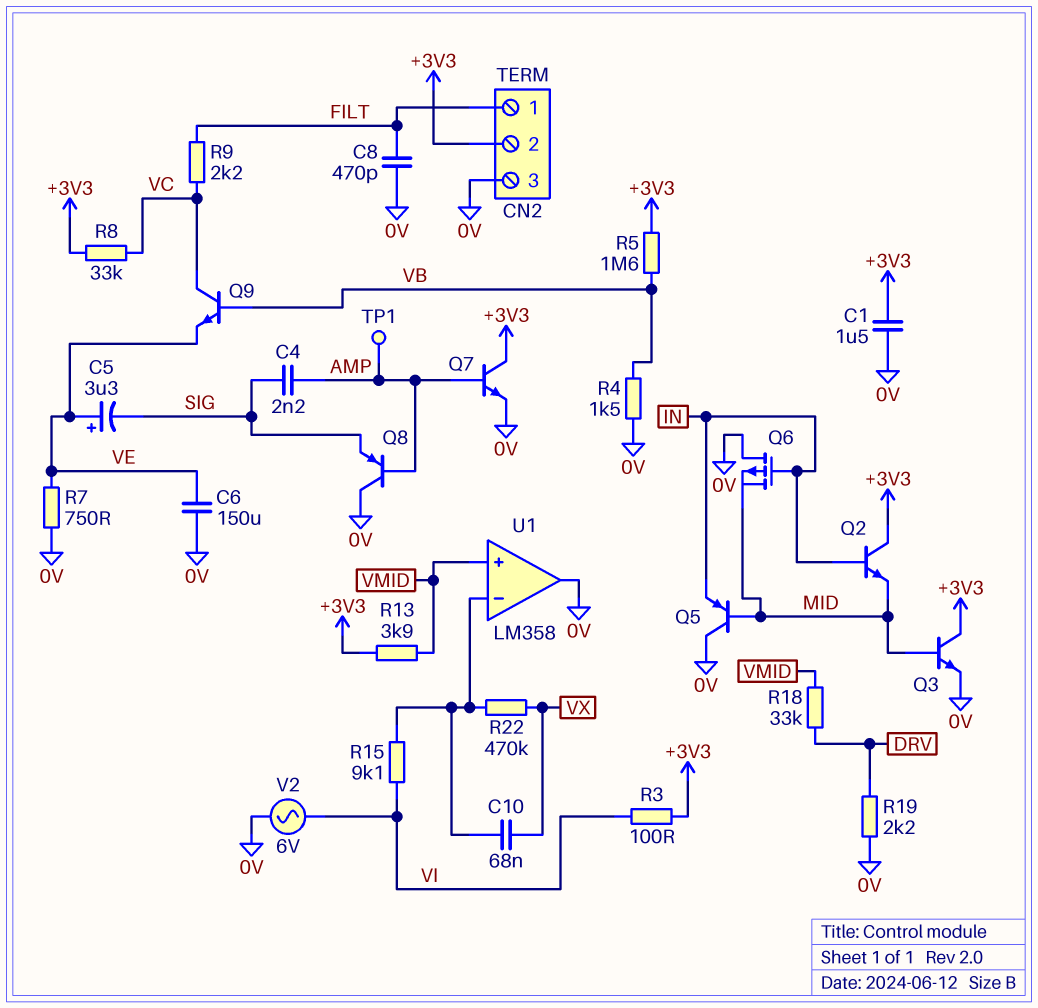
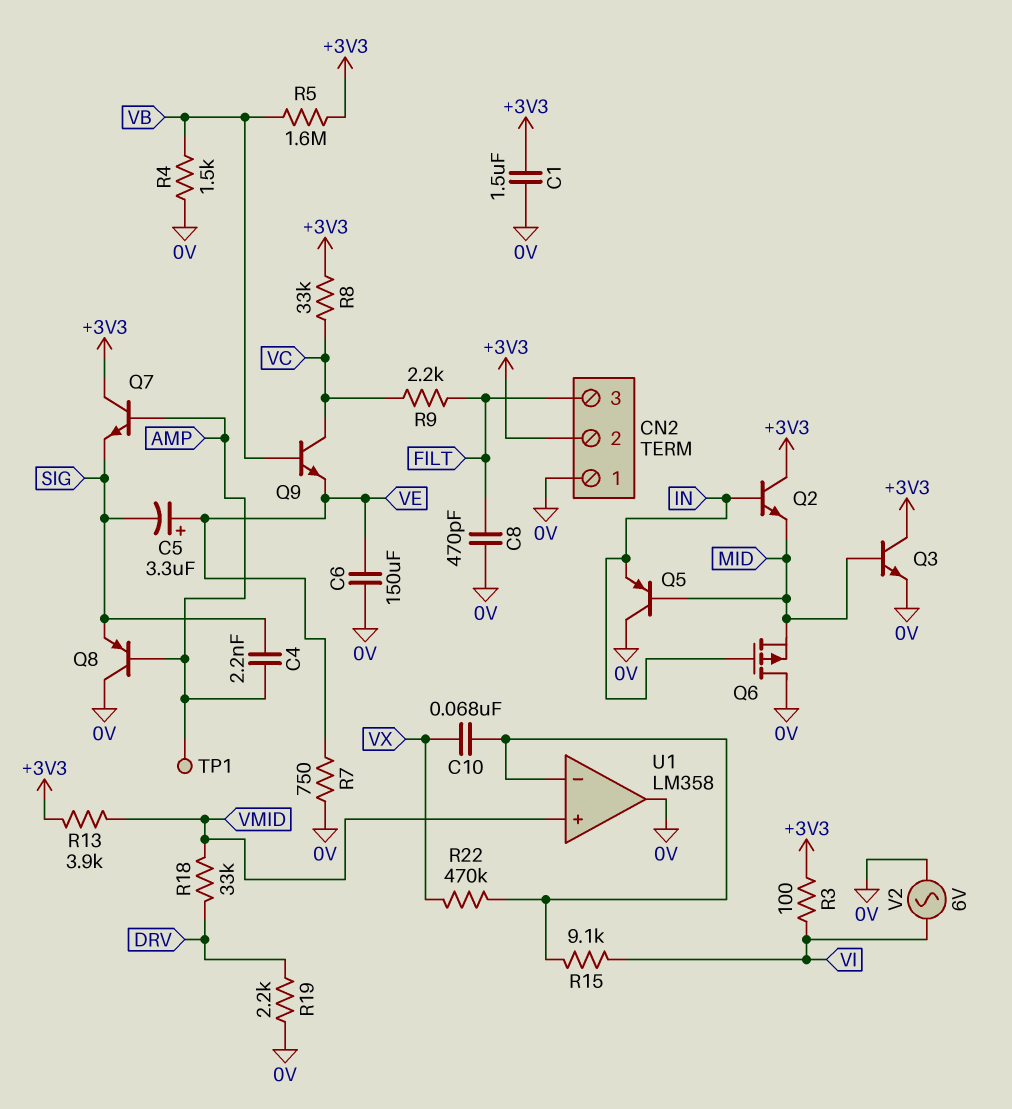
CN2 pin 1: FILT -> 0V
CN2 pin 3: 0V -> FILT
Q7: NPN (B AMP, C +3V3, E 0V) -> NPN (B AMP, C +3V3, E SIG)

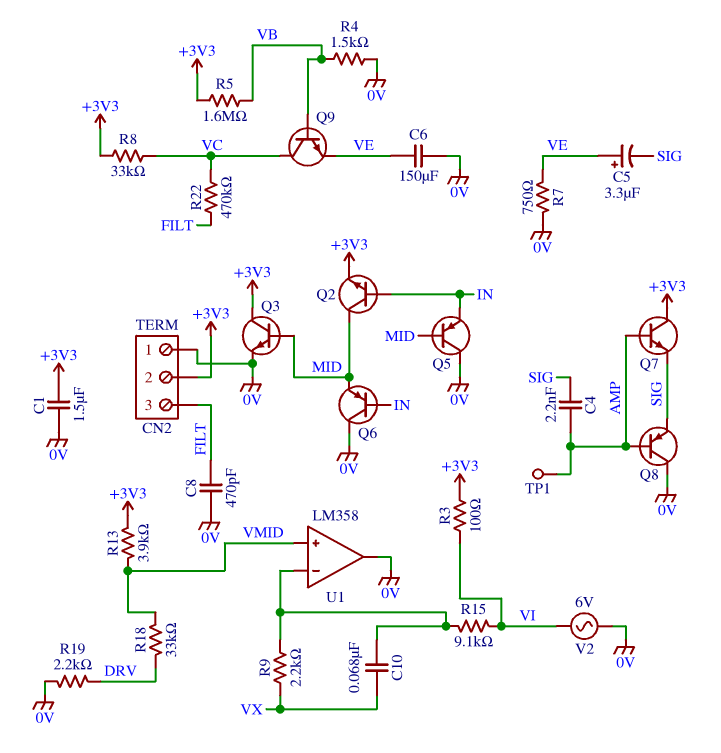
Q2: NPN (B IN, C +3V3, E MID) -> NPN (B IN, C MID, E +3V3)
Q6: PMOS (G IN, D 0V, S MID) -> PNP (B IN, C 0V, E MID)
R9: 2.2k (FILT, VC) -> 2.2k (U1/in-, VX)
R22: 470k (U1/in-, VX) -> 470k (FILT, VC)

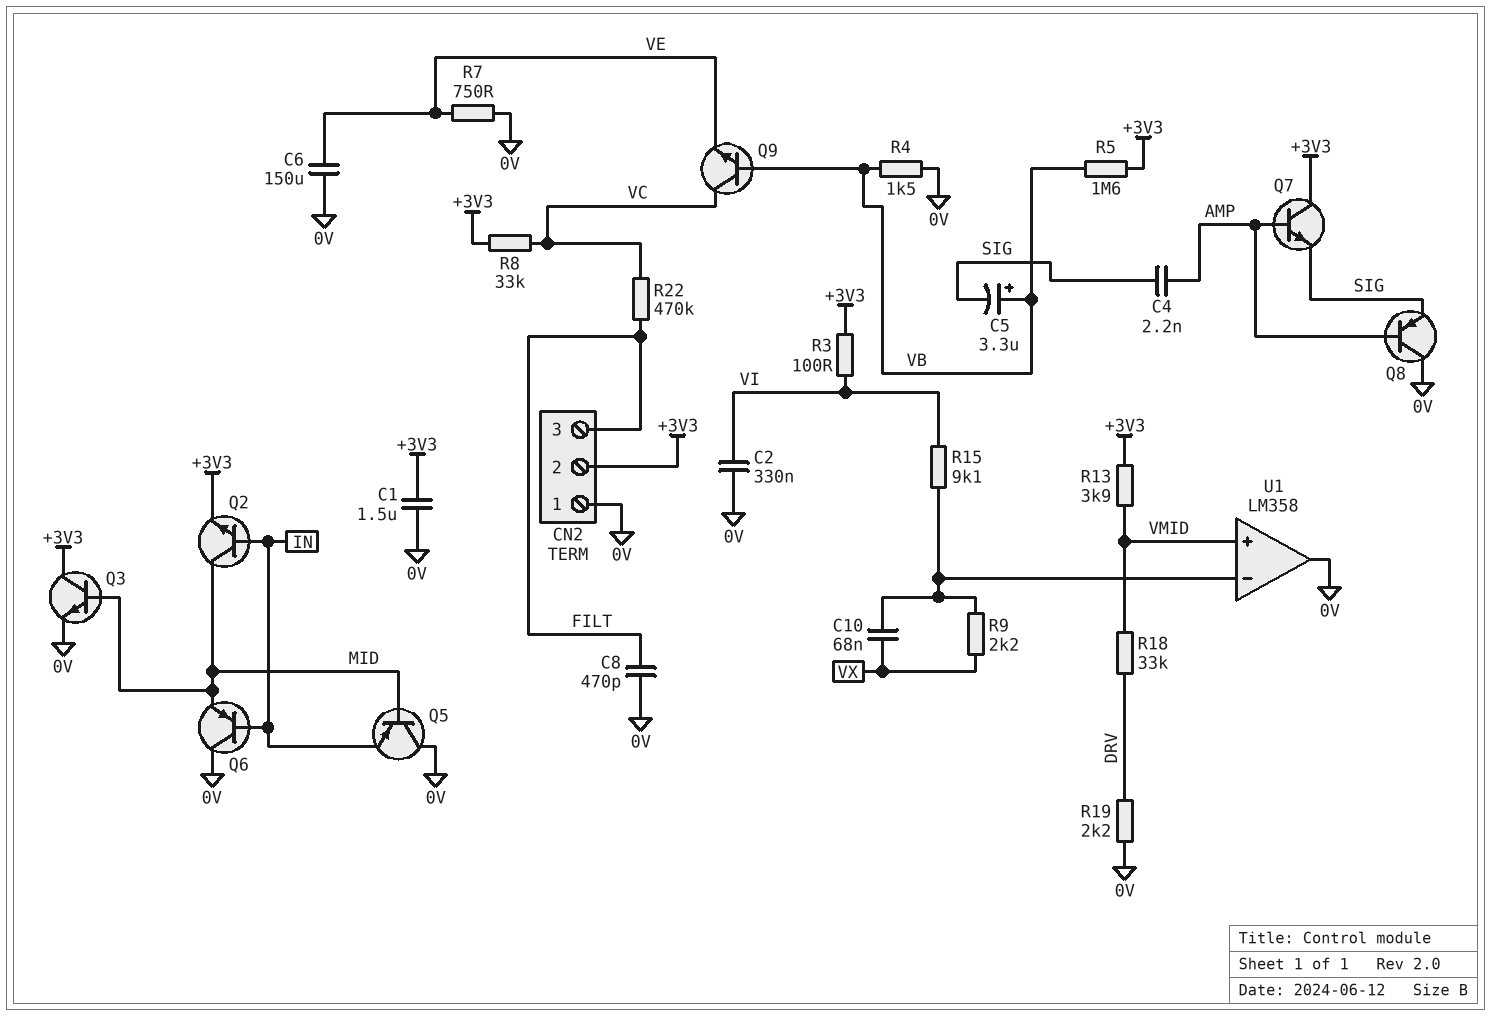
C2: none -> 330nF (0V, VI)
C5: 3.3uF (plus VE, minus SIG) -> 3.3uF (plus VB, minus SIG)
TP1: test point (AMP) -> none
V2: AC 6V (0V, VI) -> none

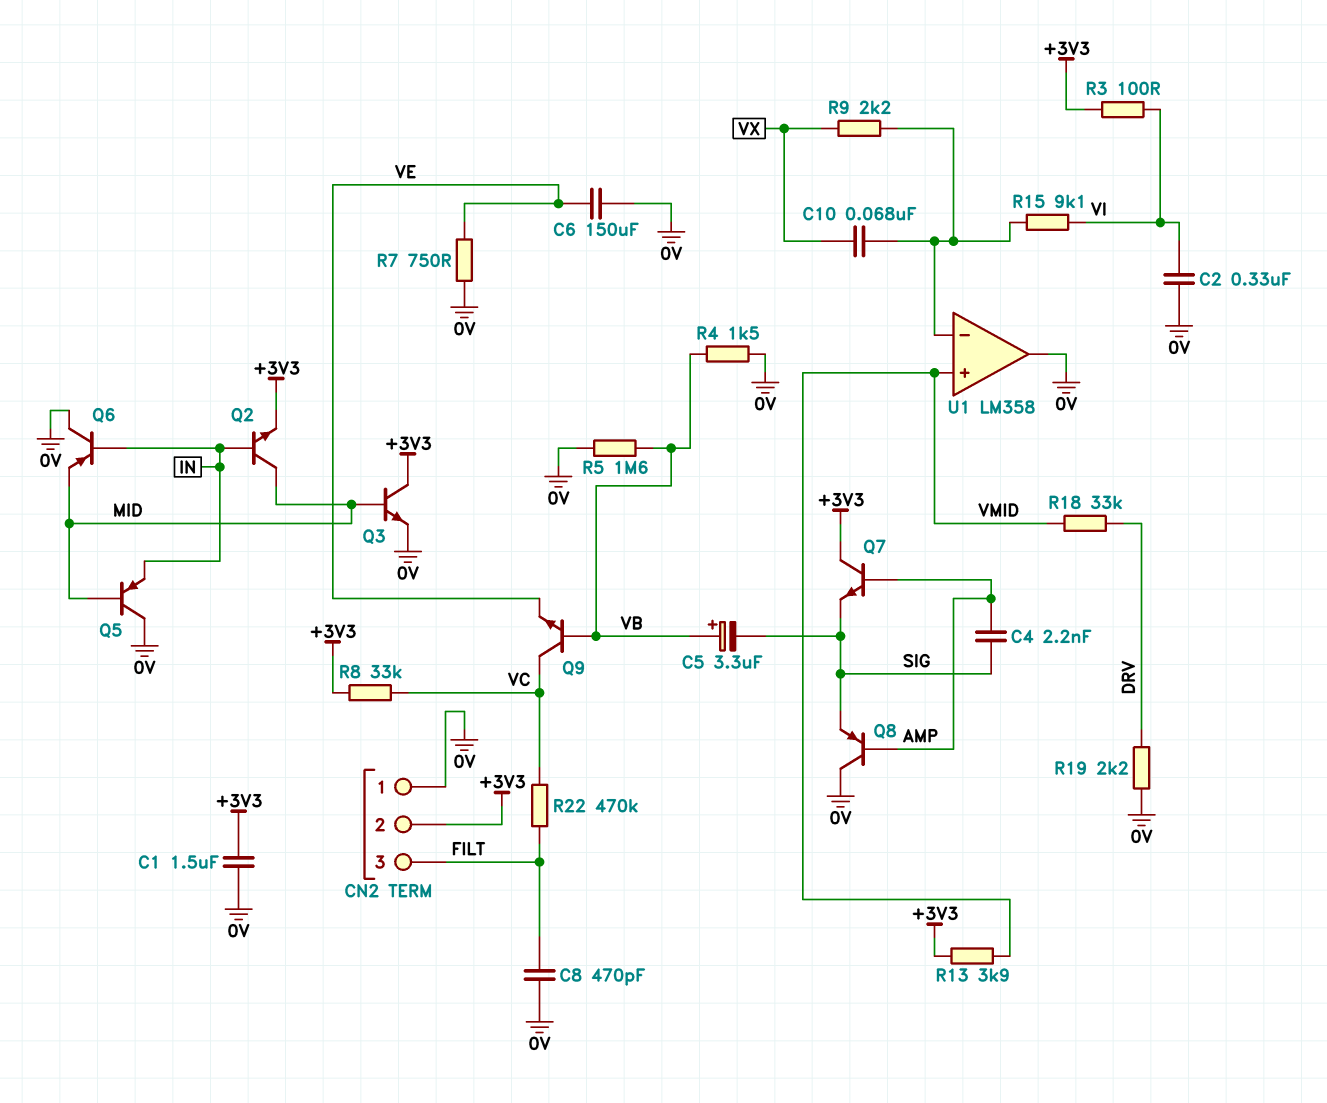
R5: 1.6M (+3V3, VB) -> 1.6M (0V, VB)

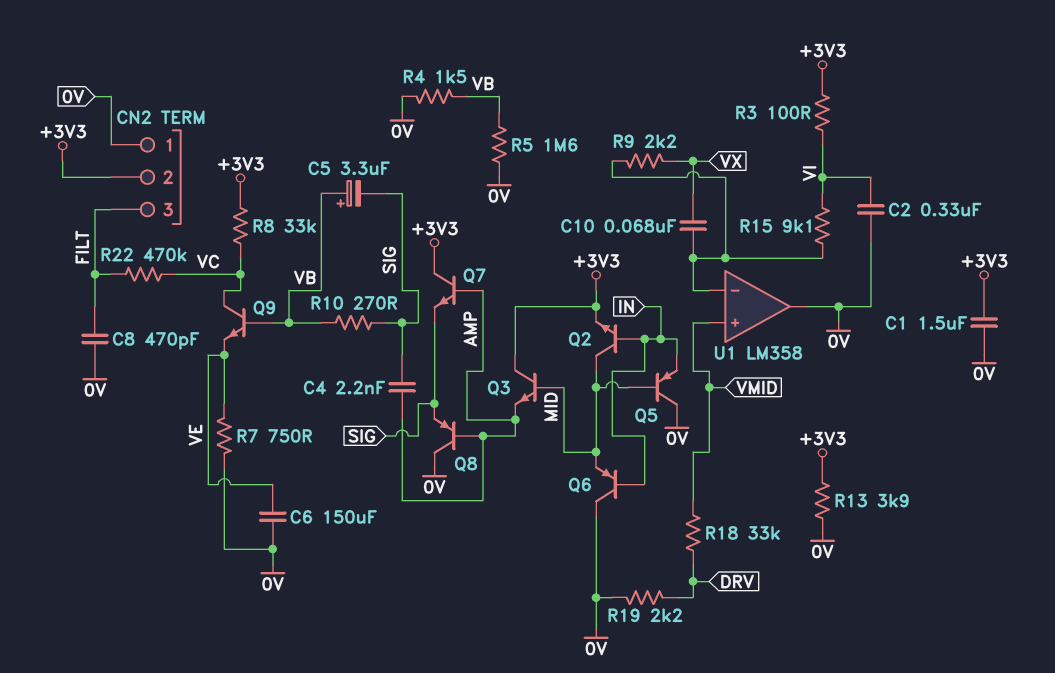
Q3: NPN (B MID, C +3V3, E 0V) -> NPN (B MID, C +3V3, E AMP)
R10: none -> 270 (SIG, VB)
R13: 3.9k (+3V3, VMID) -> 3.9k (+3V3, 0V)

